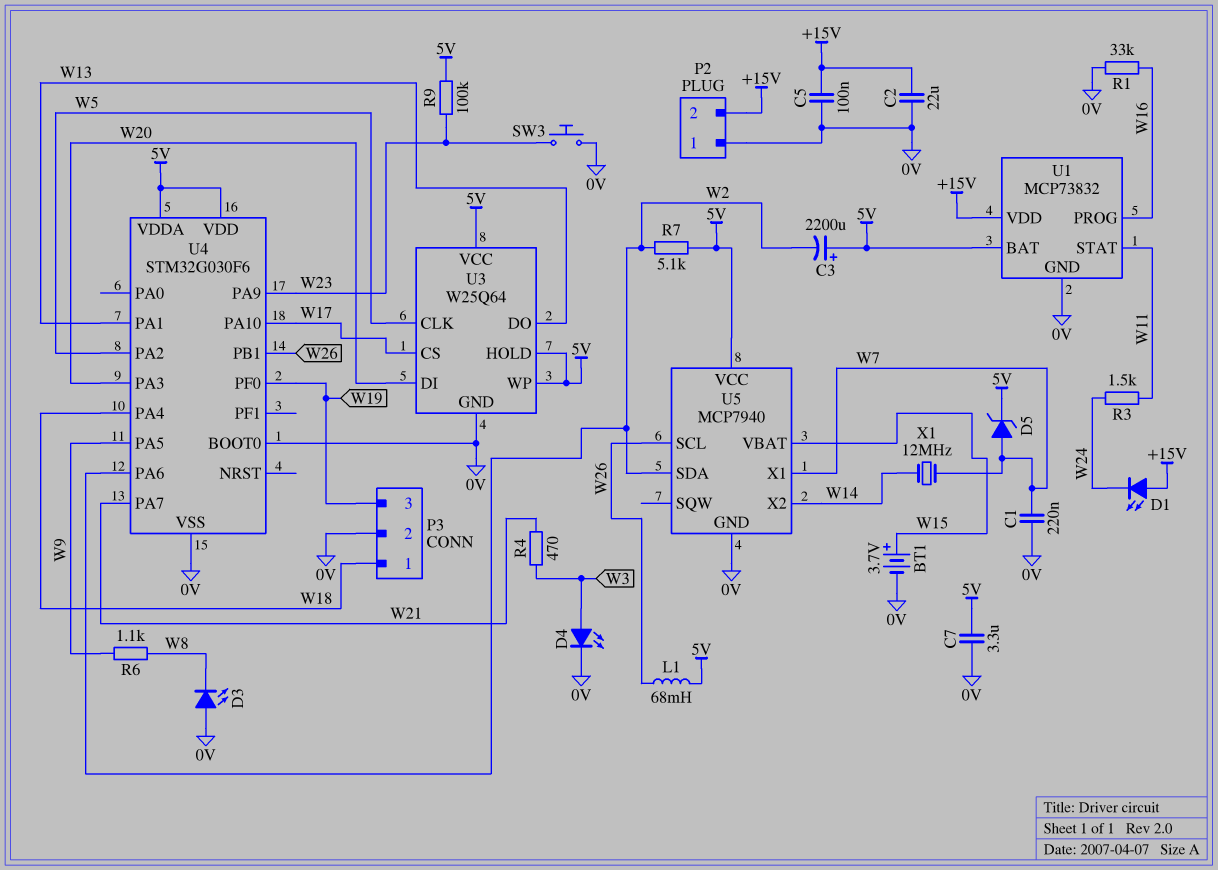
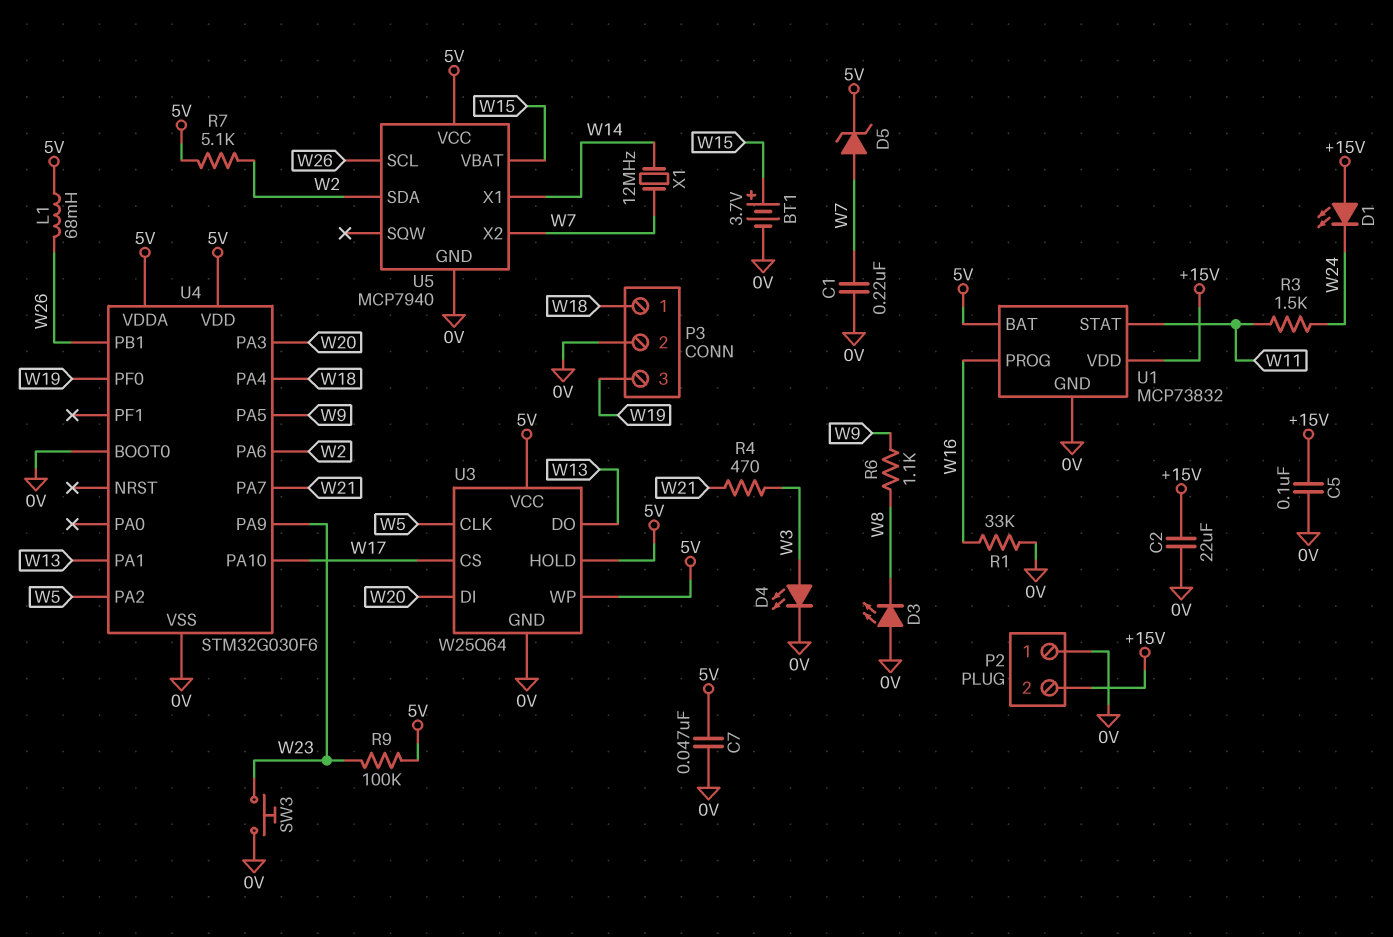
C3: 2200uF (plus 5V, minus W2) -> none
C7: 3.3uF (0V, 5V) -> 47nF (0V, 5V)
U5 pin X1: W7 -> W14
U5 pin X2: W14 -> W7

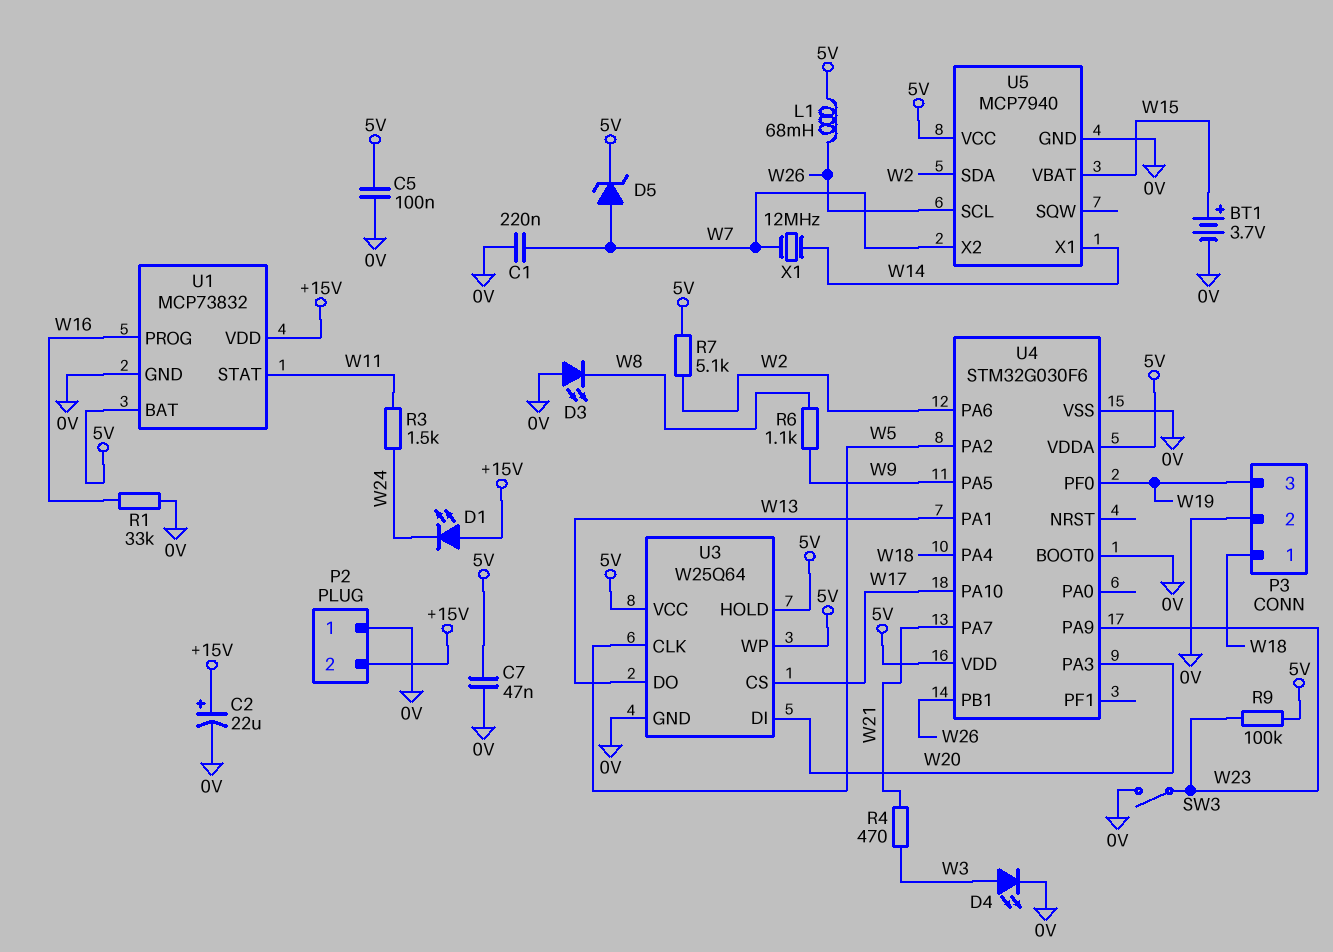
C2: 22uF (+15V, 0V) -> 22uF (plus +15V, minus 0V)
C5: 100nF (+15V, 0V) -> 100nF (0V, 5V)
SW3: button (0V, W23) -> switch (0V, W23)

